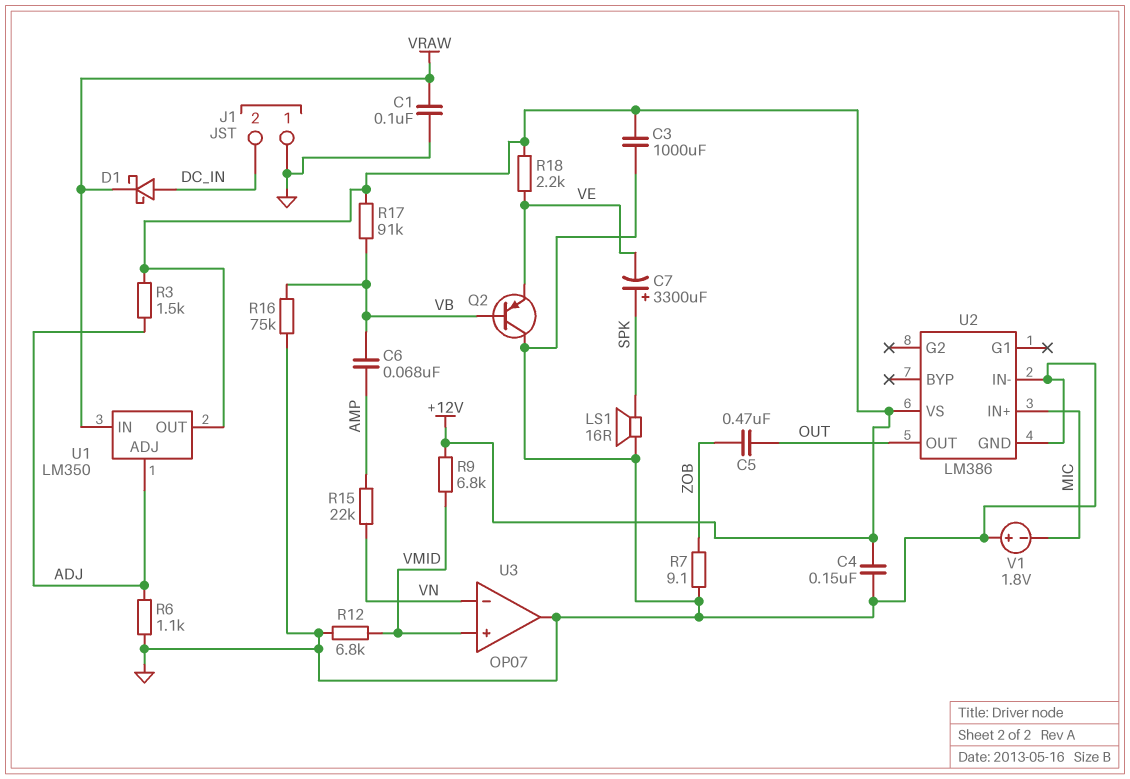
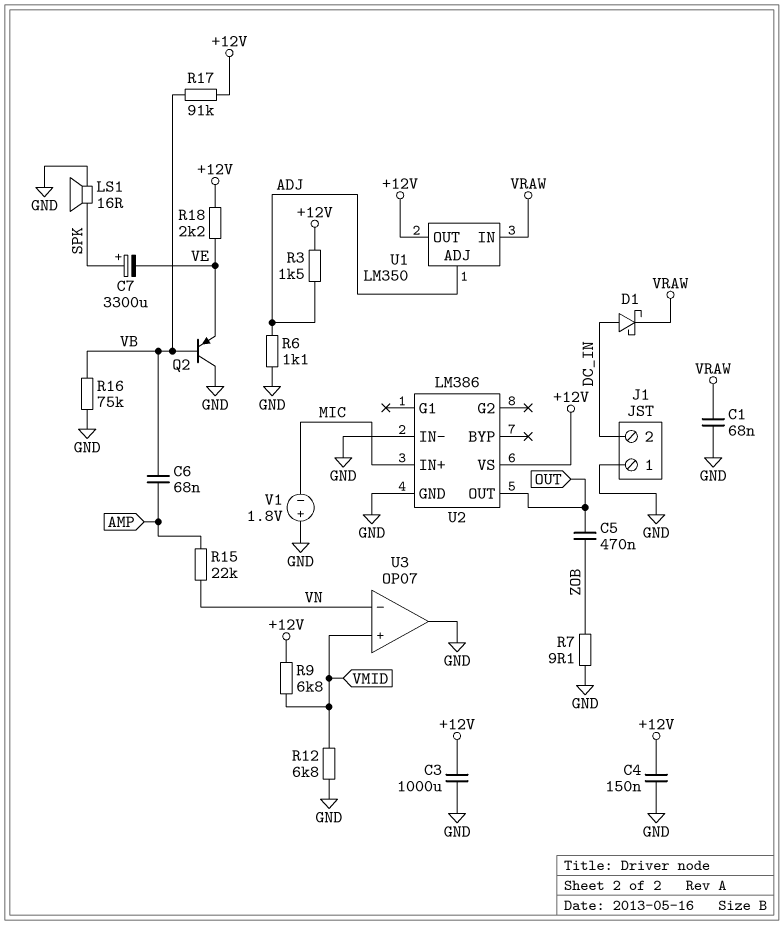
C1: 100nF (GND, VRAW) -> 68nF (GND, VRAW)

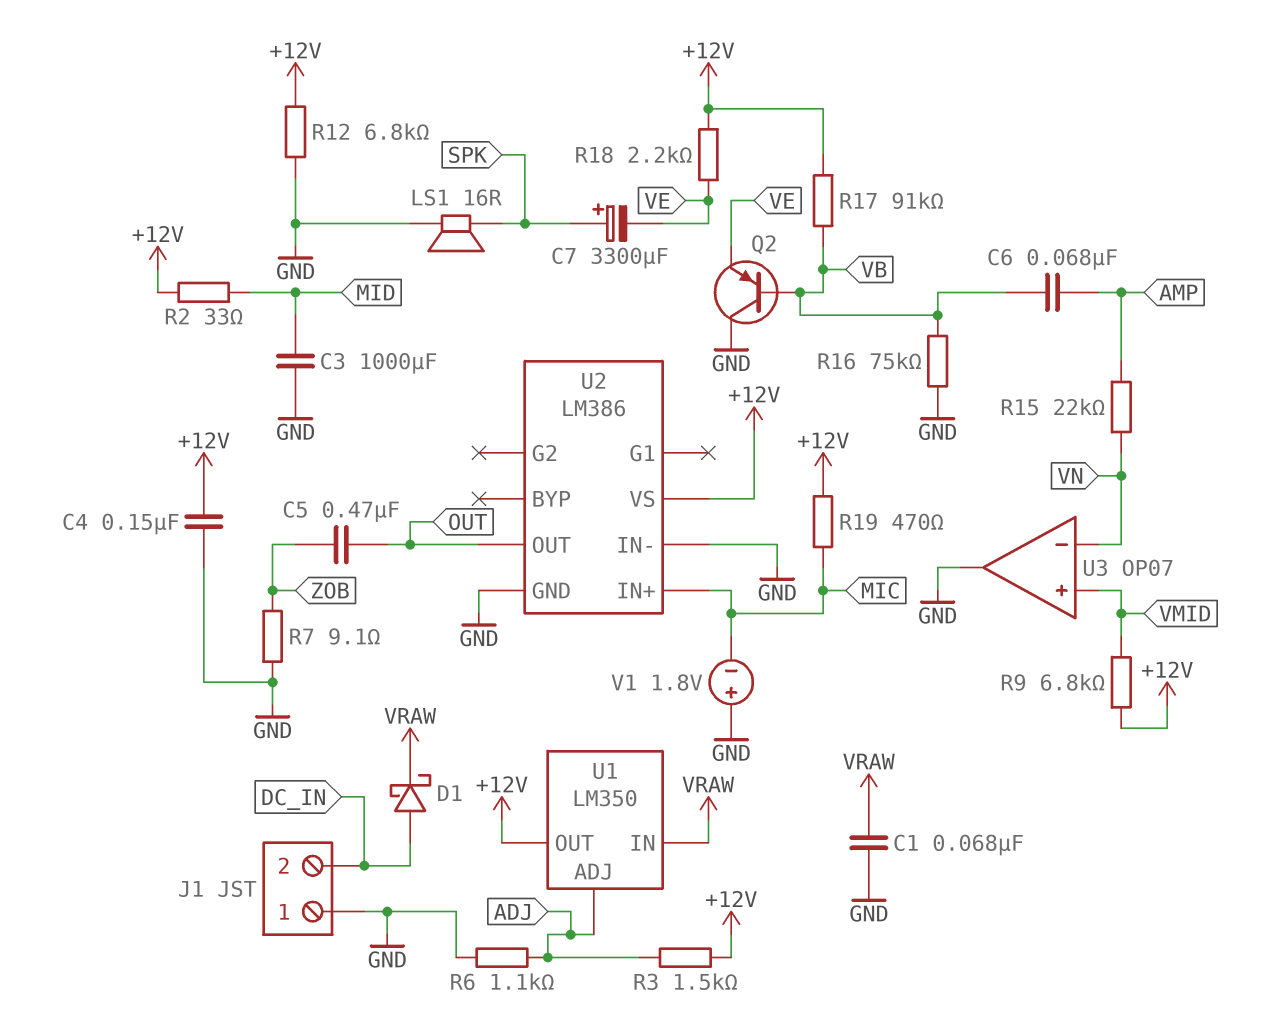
C3: 1000uF (+12V, GND) -> 1000uF (GND, MID)
R2: none -> 33 (+12V, MID)
R12: 6.8k (GND, VMID) -> 6.8k (+12V, GND)
R19: none -> 470 (+12V, MIC)

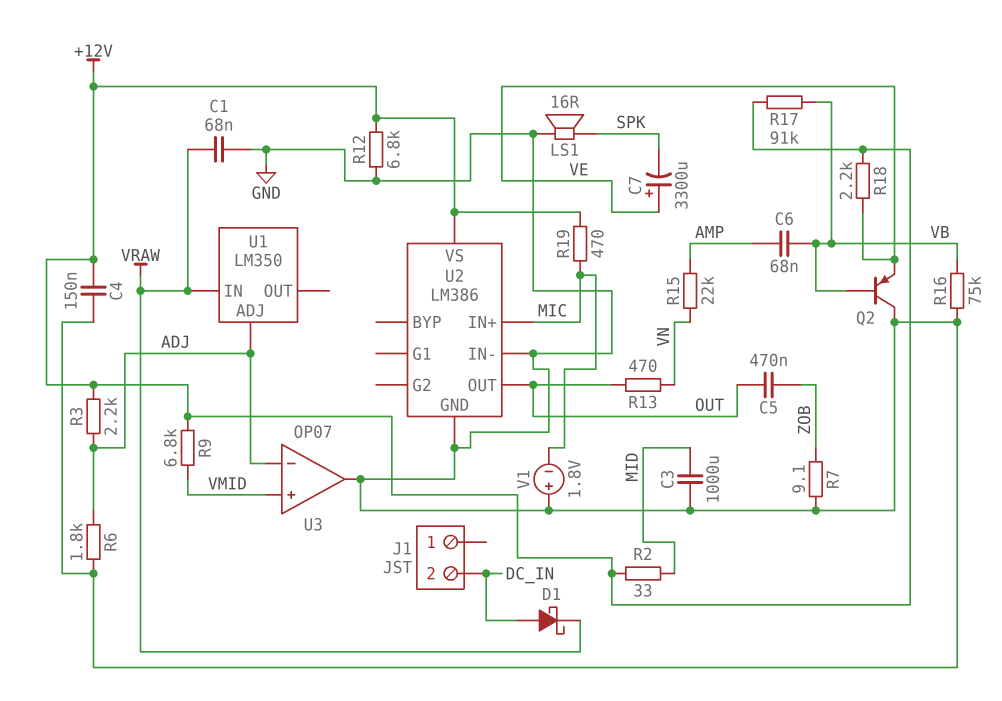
C7: 3300uF (plus SPK, minus VE) -> 3300uF (plus VE, minus SPK)
J1 pin 1: GND -> none
R3: 1.5k (+12V, ADJ) -> 2.2k (+12V, ADJ)
R6: 1.1k (ADJ, GND) -> 1.8k (ADJ, GND)
R13: none -> 470 (OUT, VN)
U1 pin OUT: +12V -> none
U3 pin in-: VN -> ADJ

